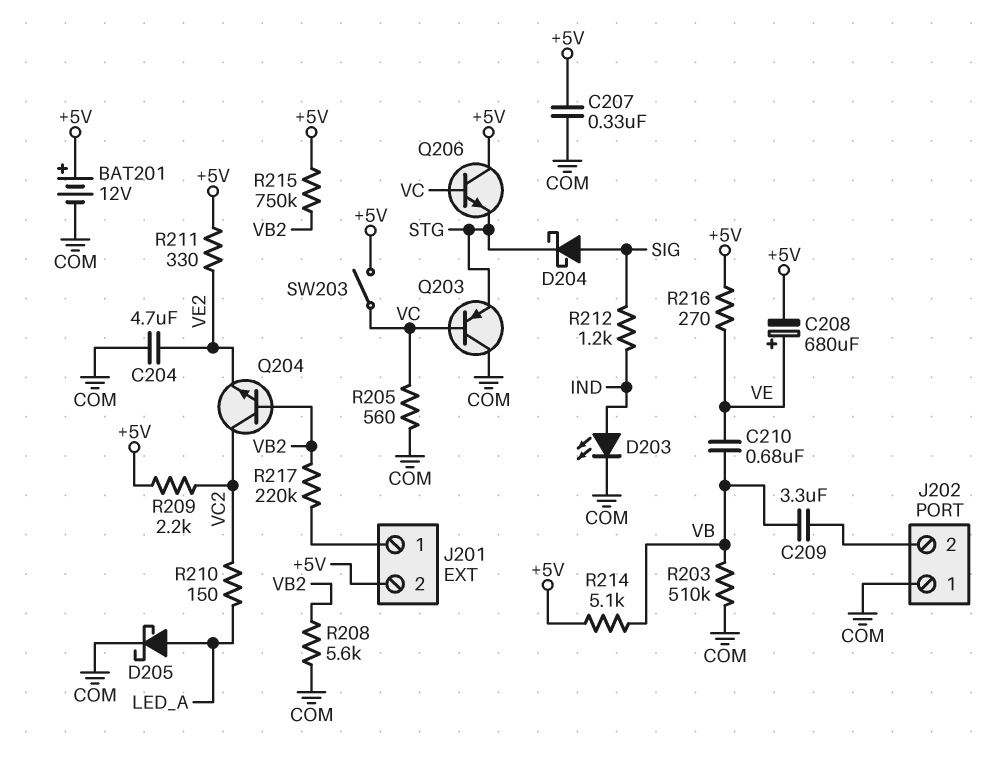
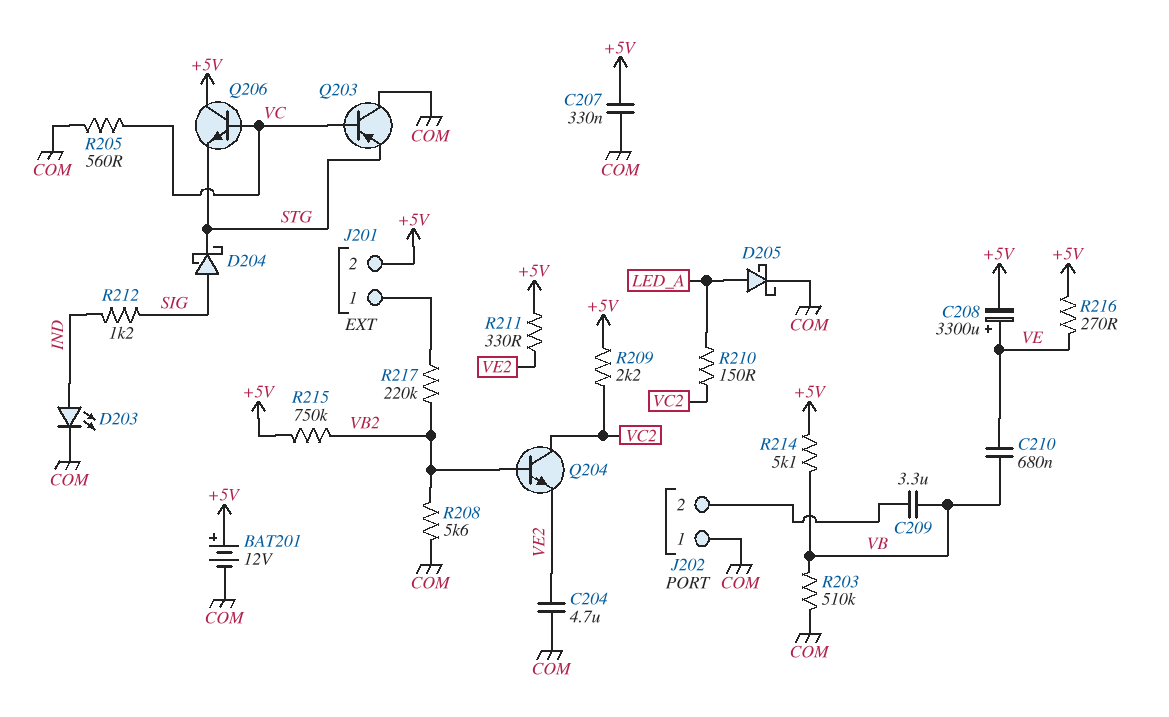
C208: 680uF (plus VE, minus +5V) -> 3300uF (plus VE, minus +5V)
SW203: switch (+5V, VC) -> none

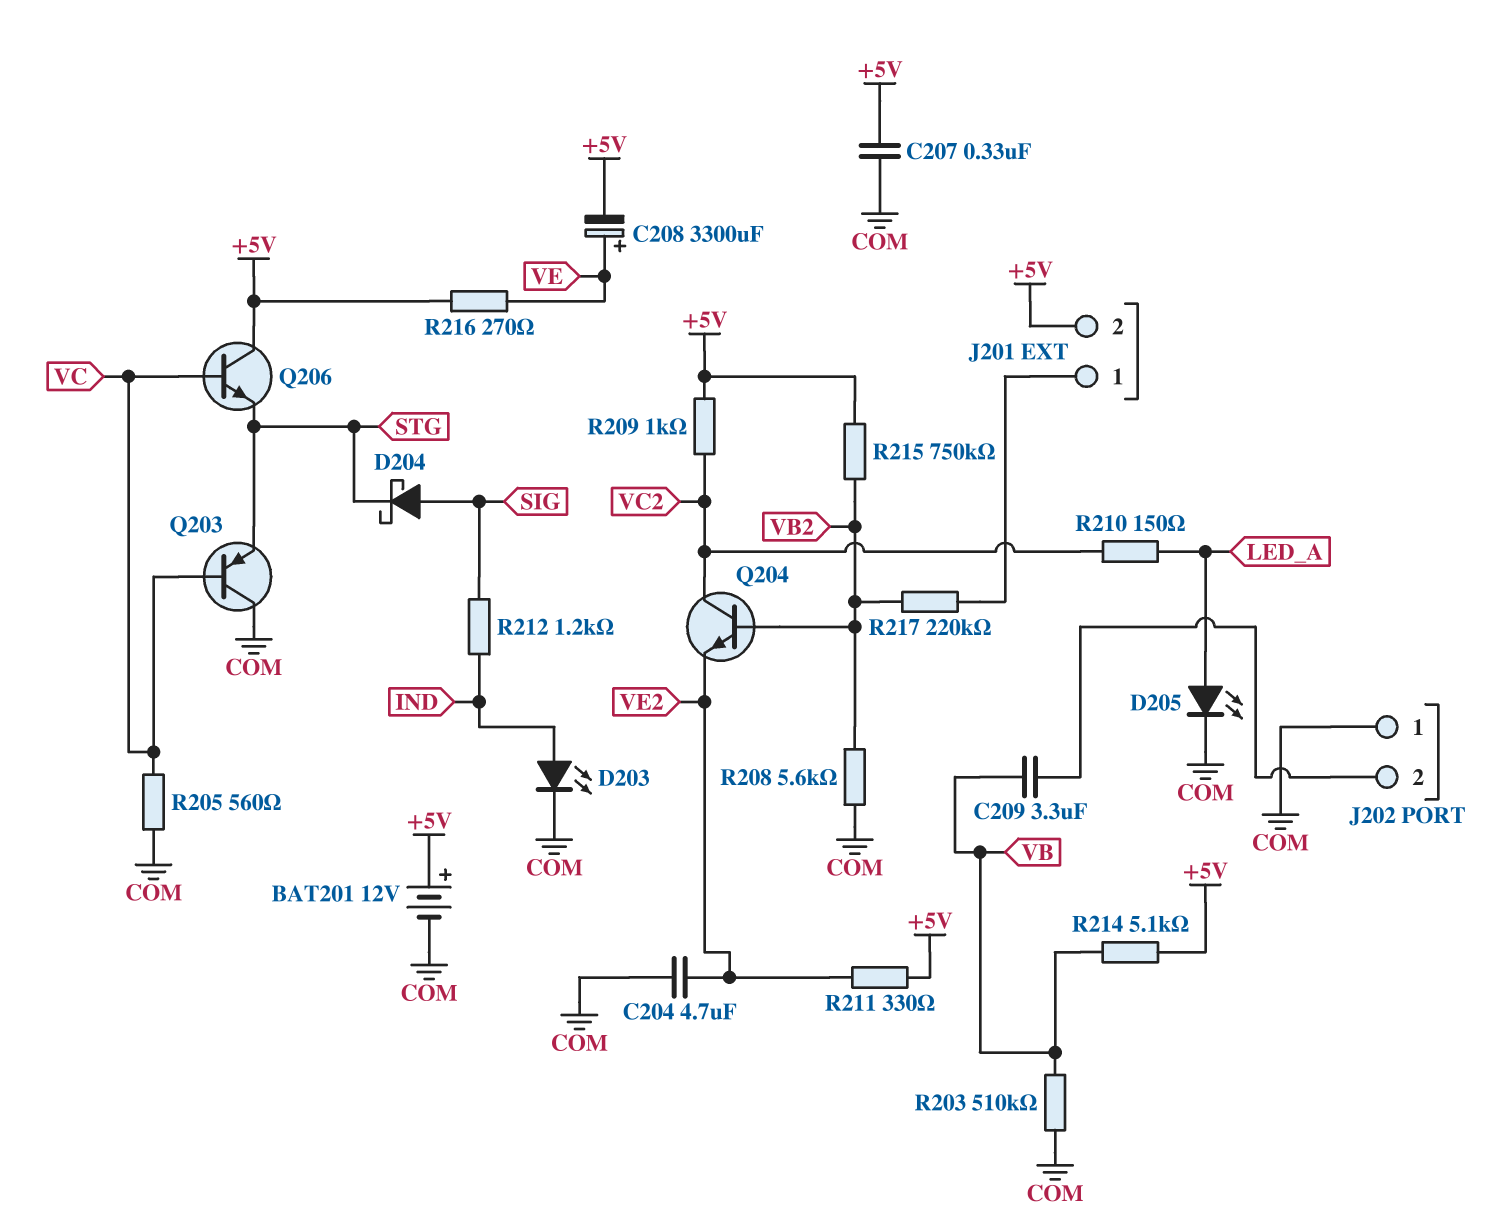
C210: 680nF (VB, VE) -> none
D205: schottky (A LED_A, K COM) -> LED (A LED_A, K COM)
R209: 2.2k (+5V, VC2) -> 1k (+5V, VC2)

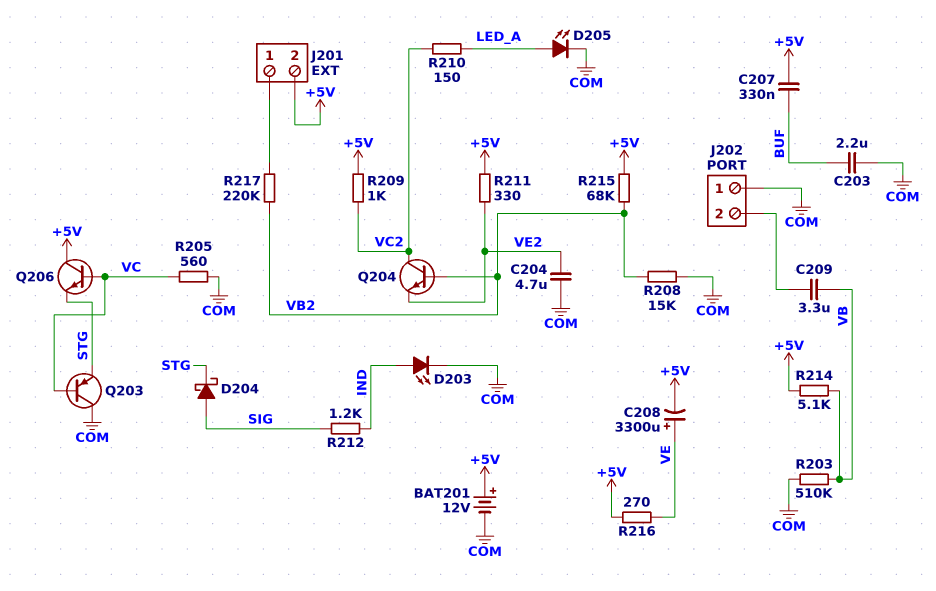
C203: none -> 2.2uF (BUF, COM)
C207: 330nF (+5V, COM) -> 330nF (+5V, BUF)
R208: 5.6k (COM, VB2) -> 15k (COM, VB2)
R215: 750k (+5V, VB2) -> 68k (+5V, VB2)

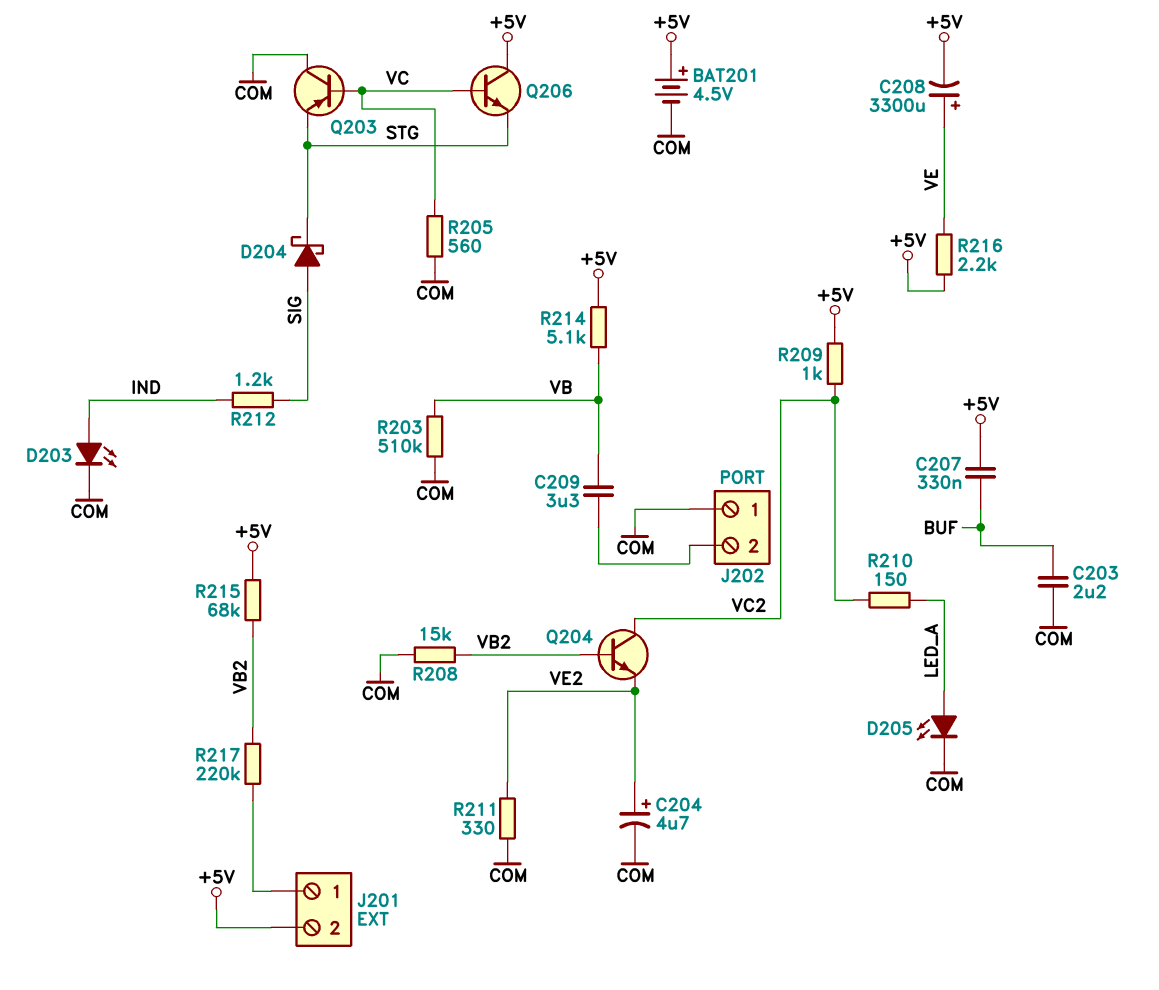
BAT201: 12V (plus +5V, minus COM) -> 4.5V (plus +5V, minus COM)
C204: 4.7uF (COM, VE2) -> 4.7uF (plus VE2, minus COM)
R211: 330 (+5V, VE2) -> 330 (COM, VE2)
R216: 270 (+5V, VE) -> 2.2k (+5V, VE)

